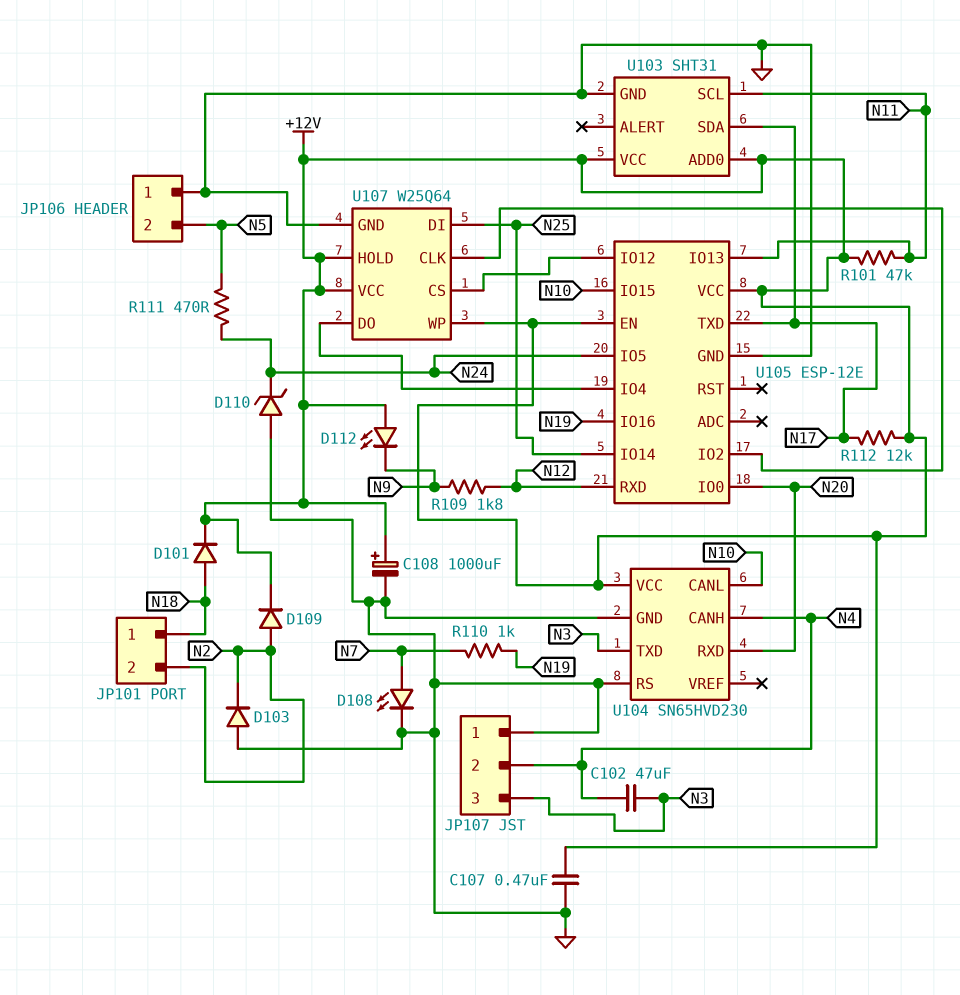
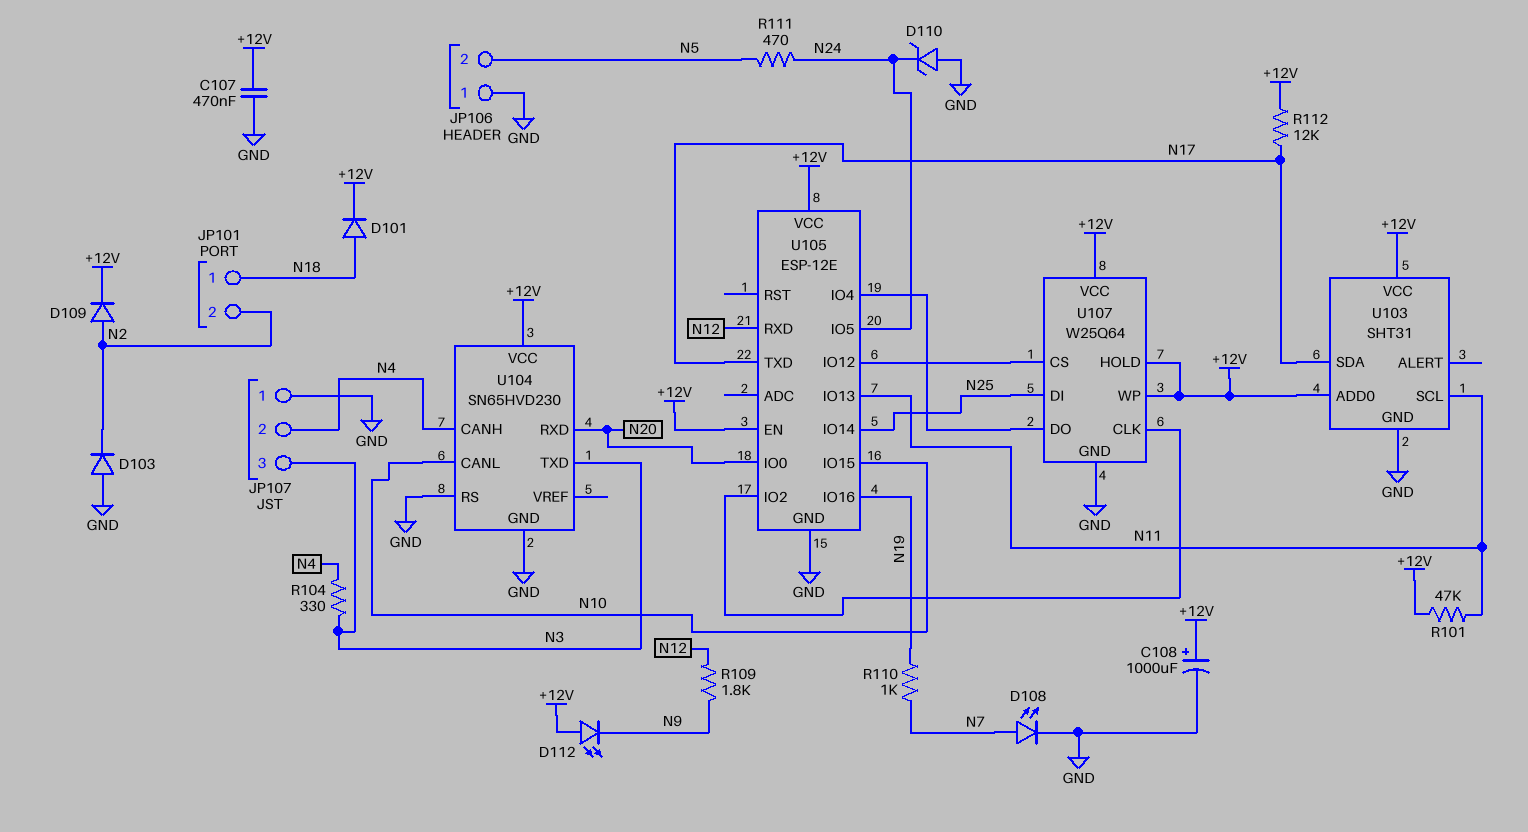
C102: 47uF (N3, N4) -> none
R104: none -> 330 (N3, N4)

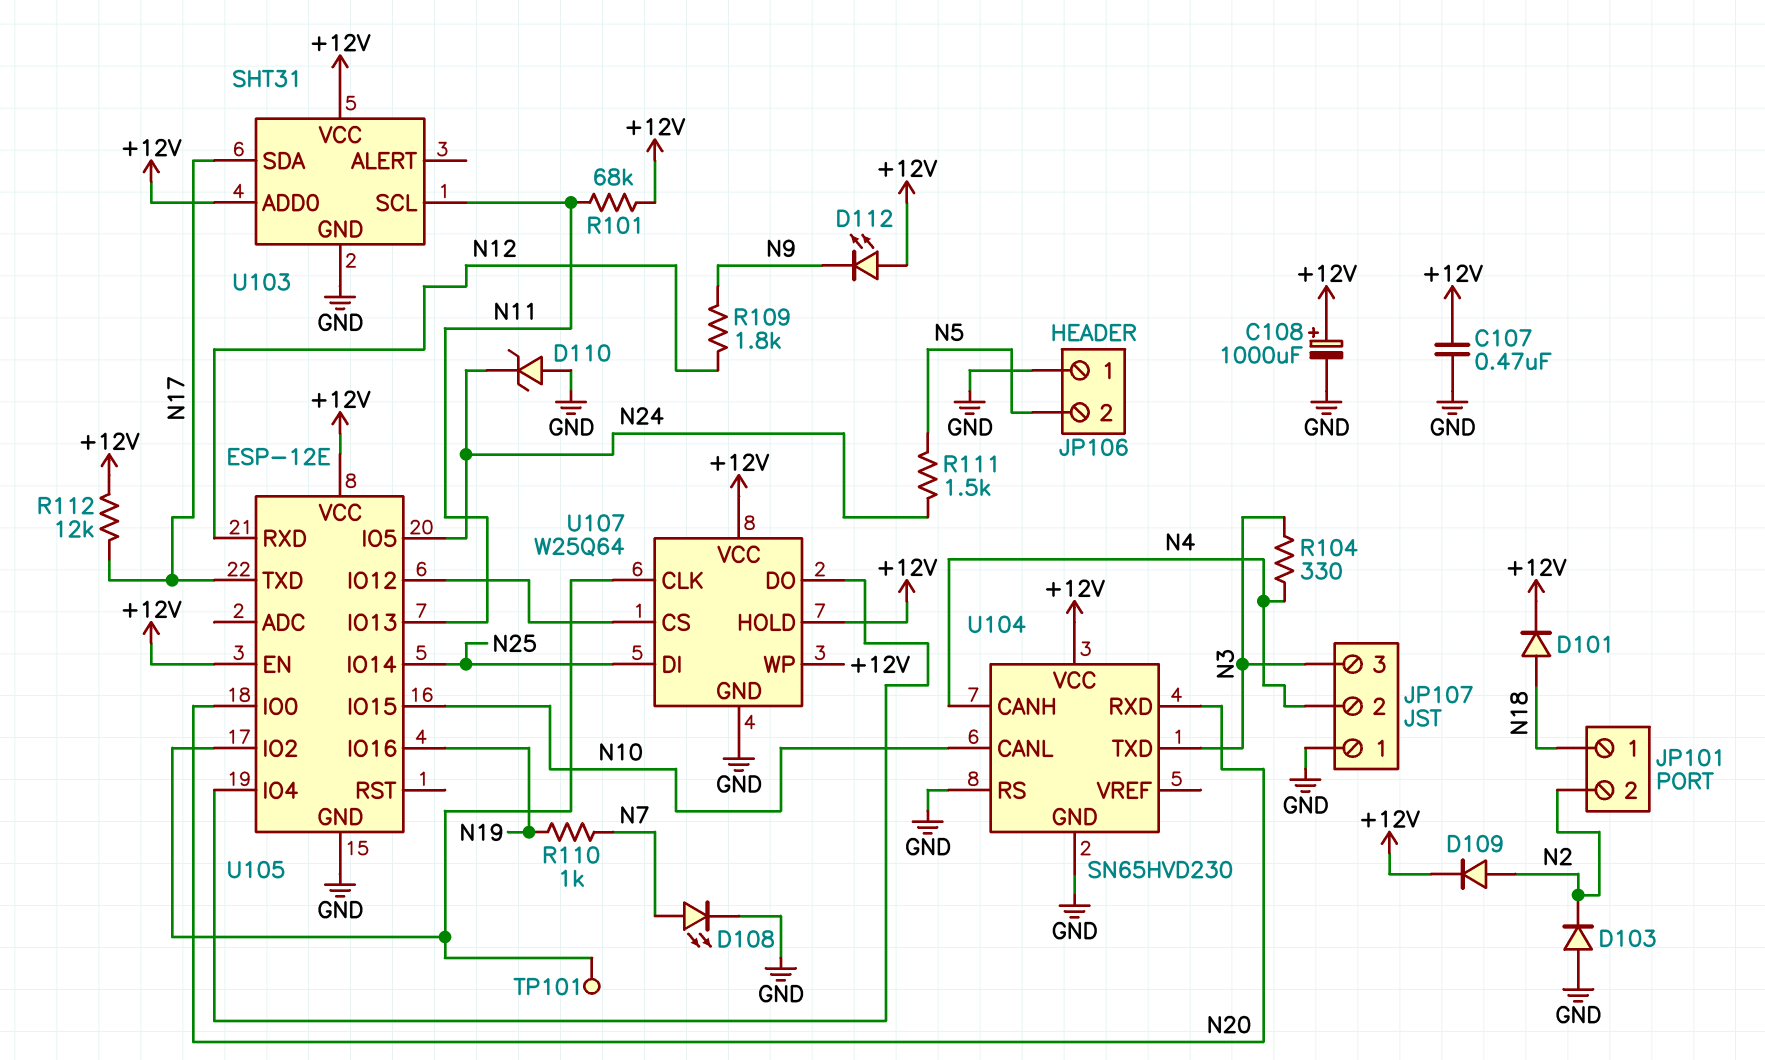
R101: 47k (+12V, N11) -> 68k (+12V, N11)
R111: 470 (N5, N24) -> 1.5k (N5, N24)
TP101: none -> test point (U105/IO2)

